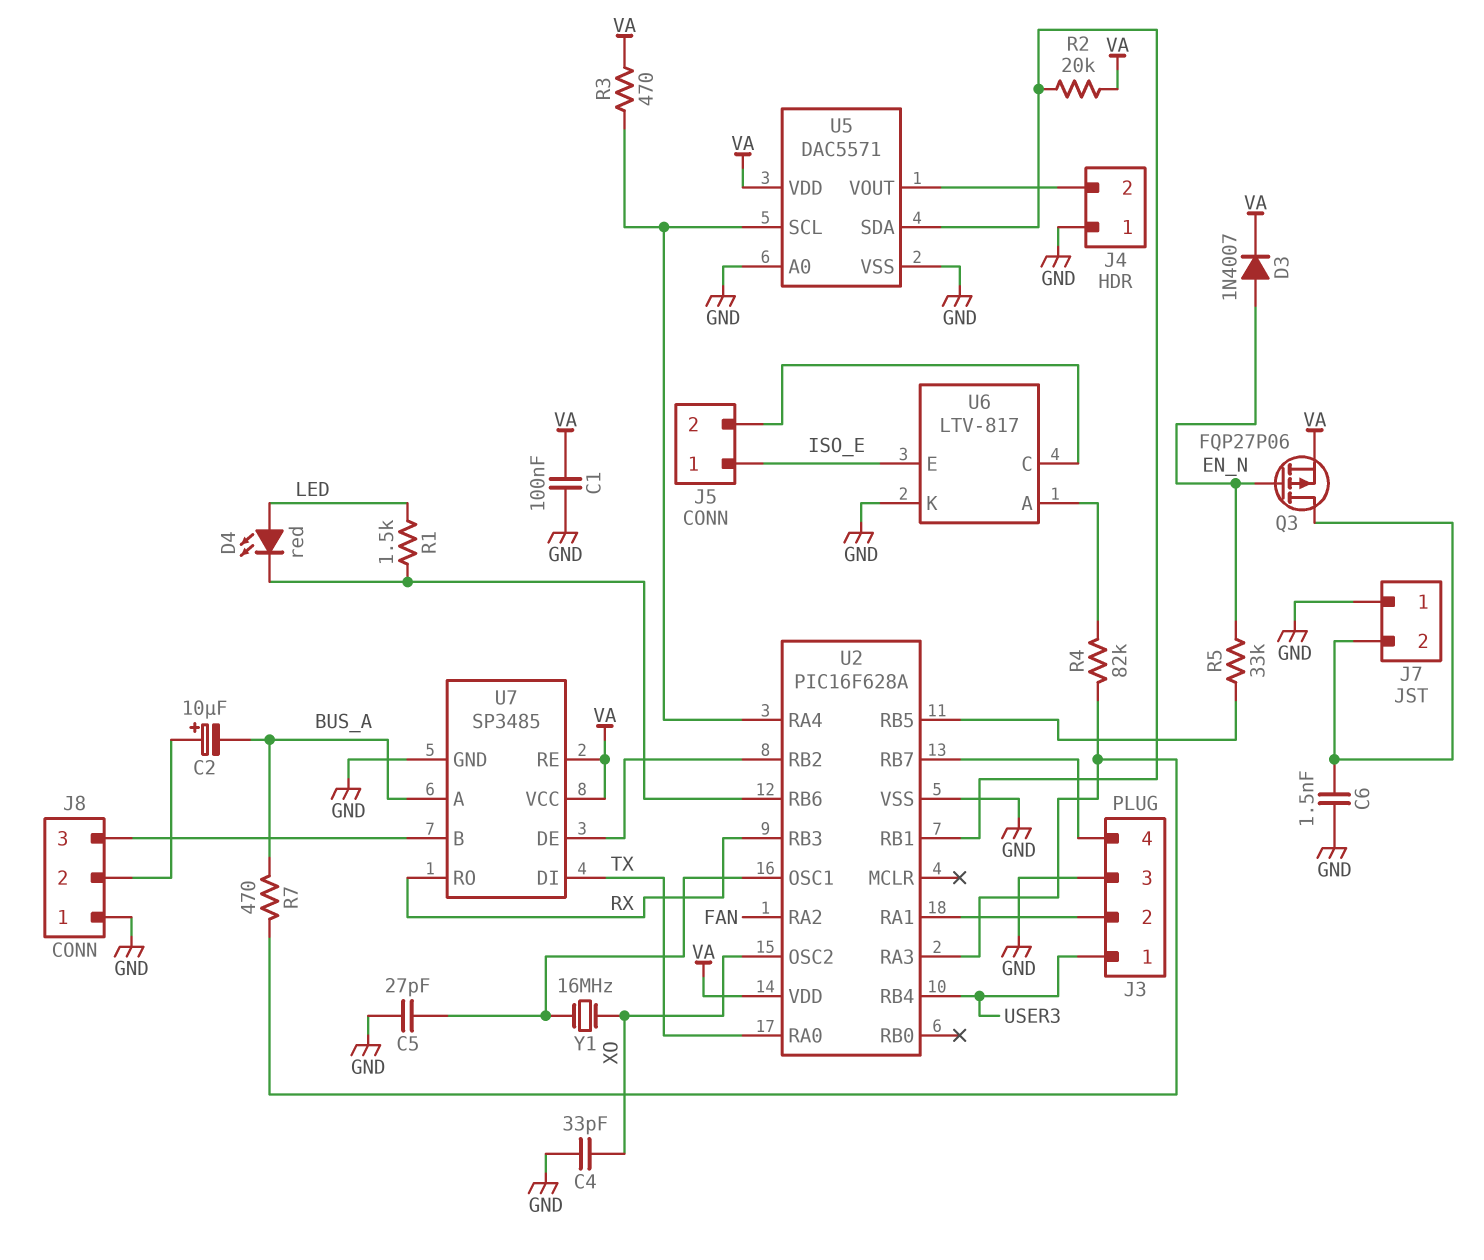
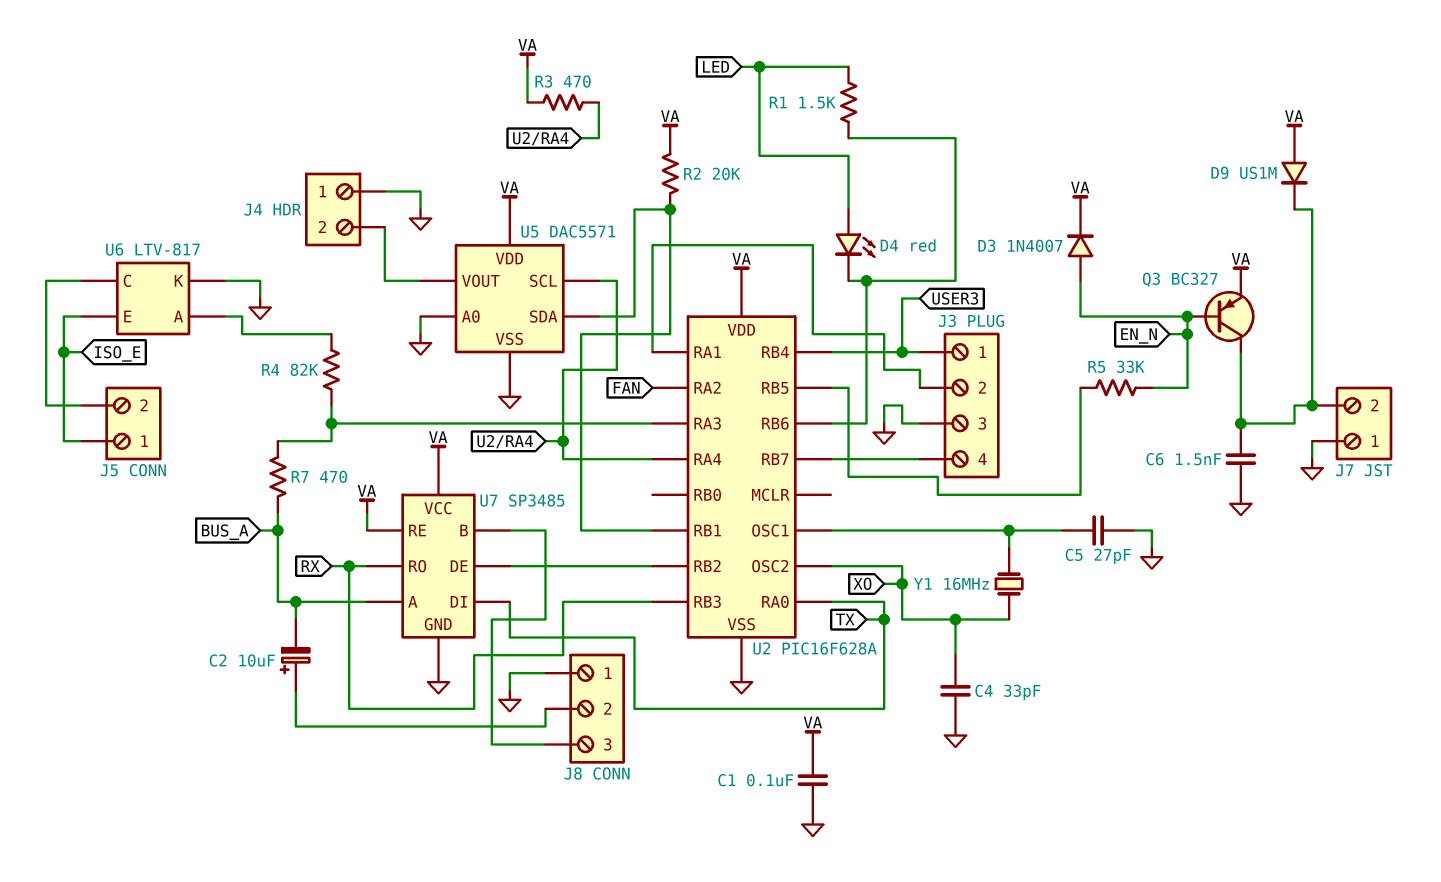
D9: none -> diode US1M (A VA, K J7/2)
Q3: PMOS FQP27P06 (G EN_N, D J7/2, S VA) -> PNP BC327 (B EN_N, C J7/2, E VA)

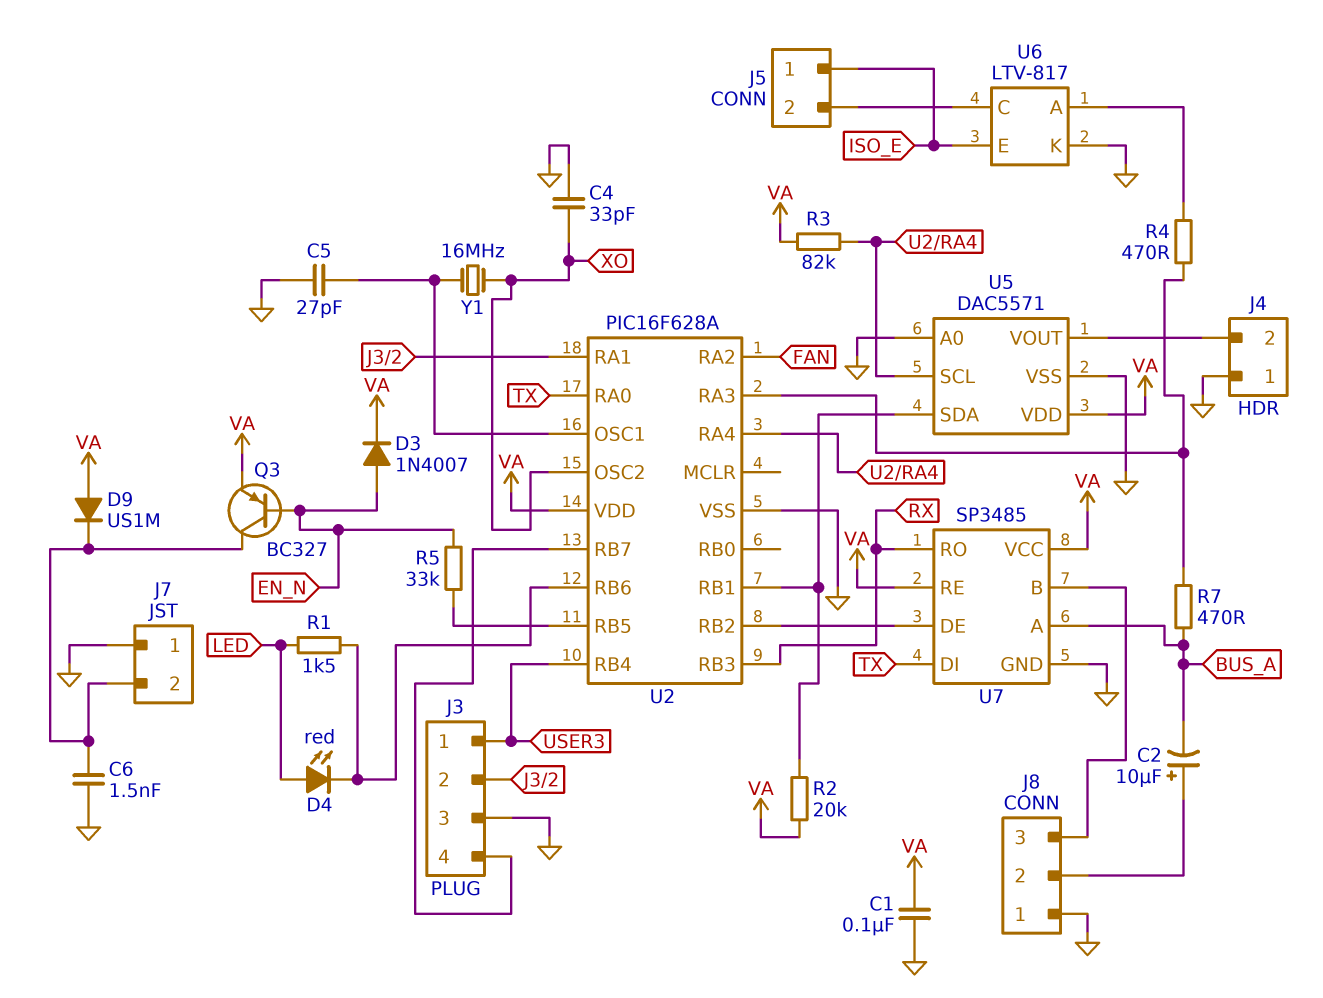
R3: 470 (U2/RA4, VA) -> 82k (U2/RA4, VA)
R4: 82k (U2/RA3, U6/A) -> 470 (U2/RA3, U6/A)

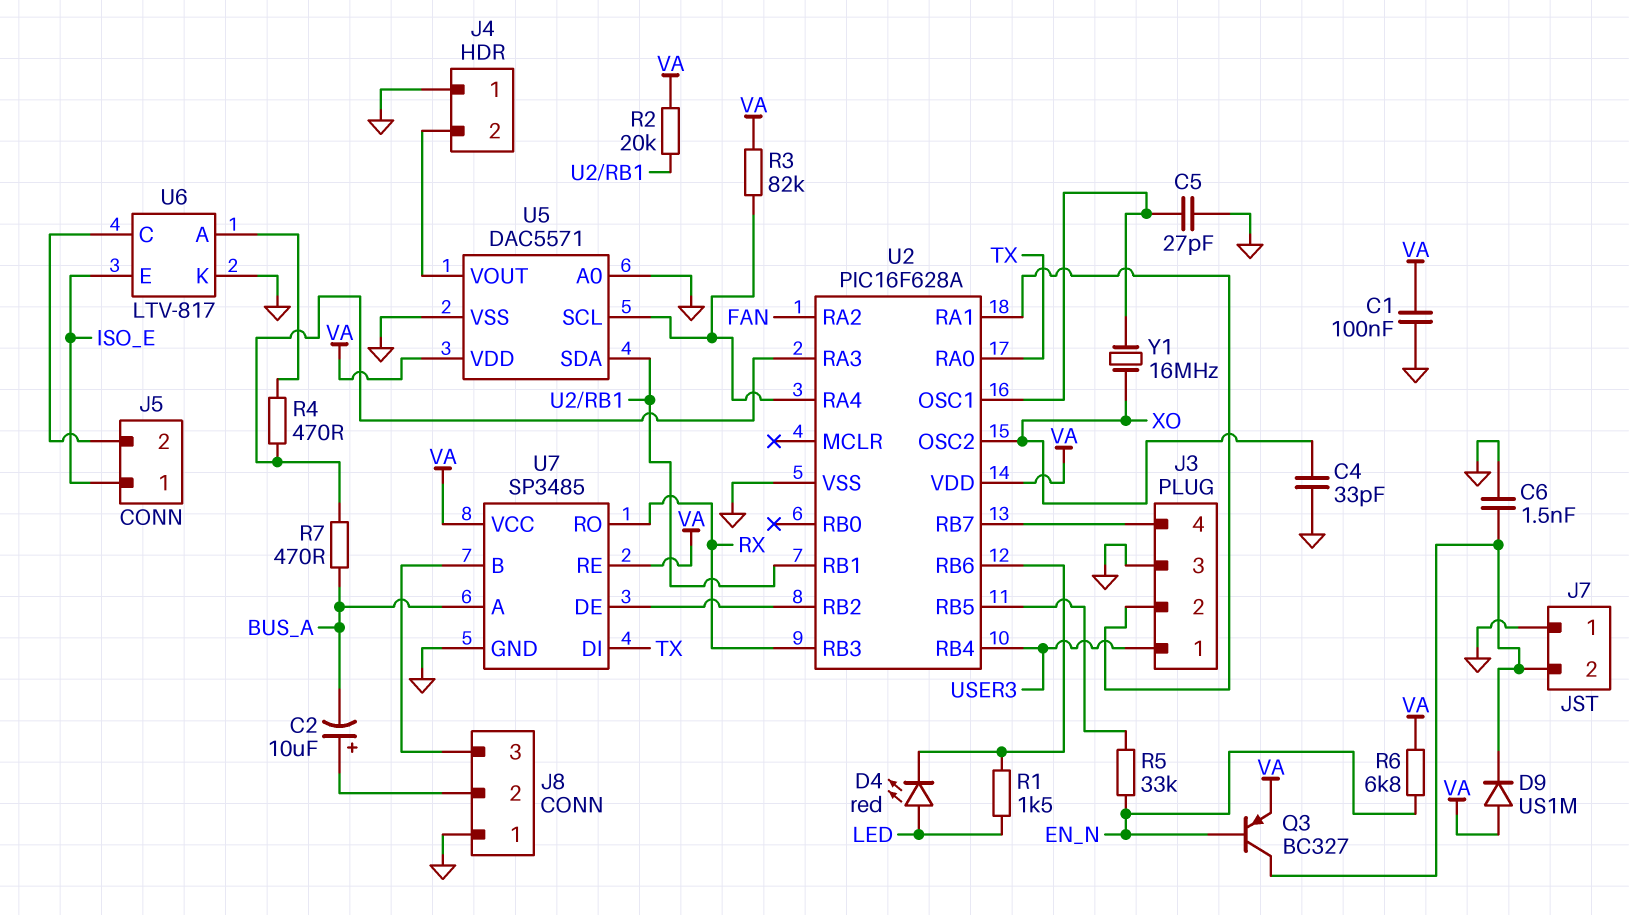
D3: diode 1N4007 (A EN_N, K VA) -> none
R6: none -> 6.8k (EN_N, VA)

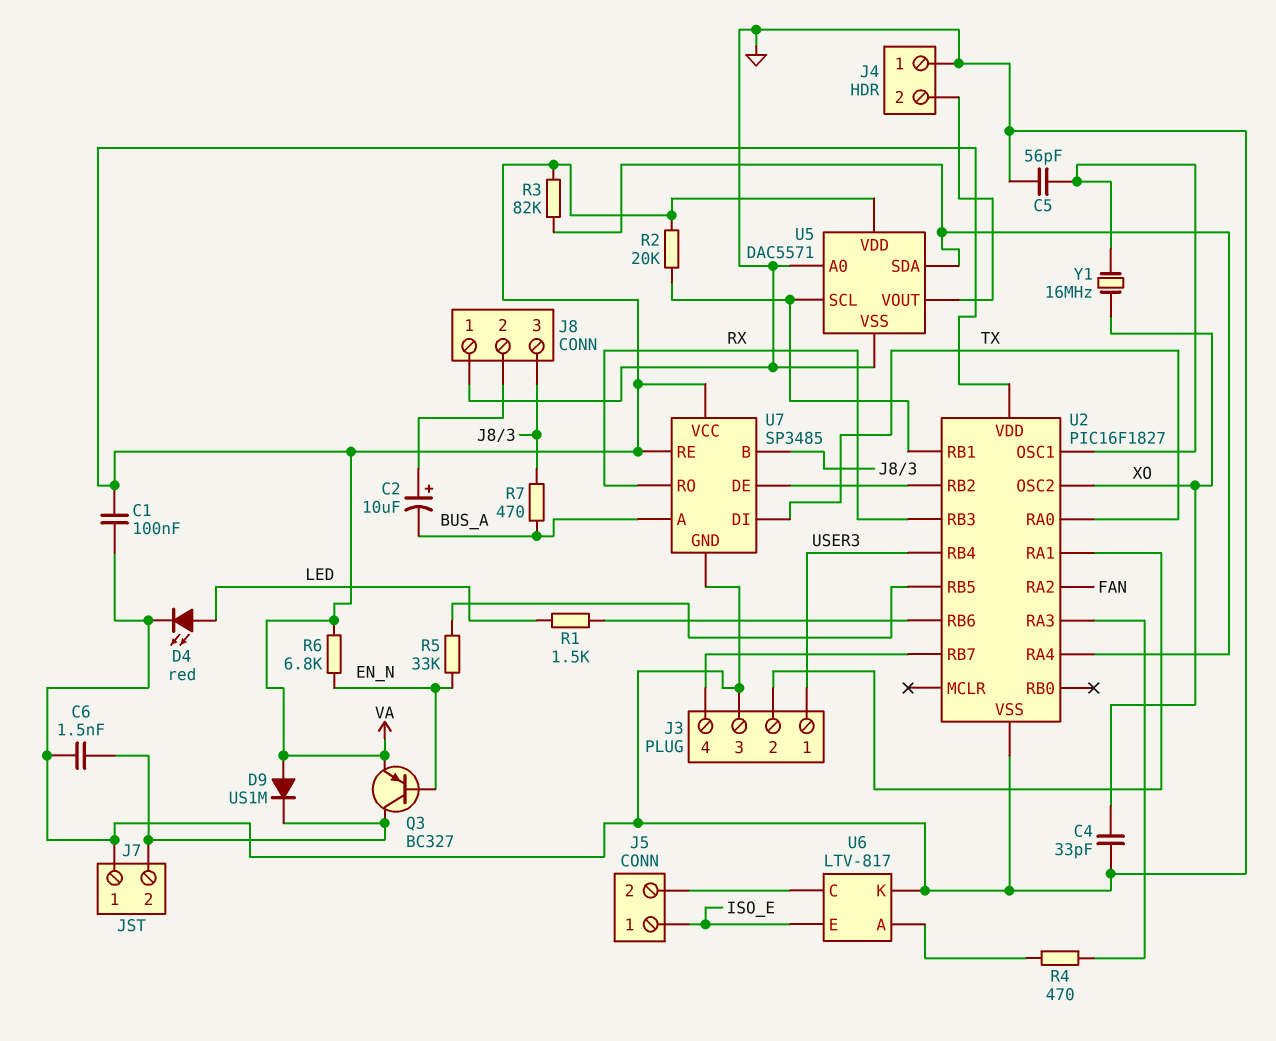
C5: 27pF (GND, U2/OSC1) -> 56pF (GND, U2/OSC1)
D4: LED red (A LED, K U2/RB6) -> LED red (A LED, K GND)
R7: 470 (BUS_A, U2/RA3) -> 470 (BUS_A, J8/3)
U2: PIC16F628A -> PIC16F1827
U5 pin SCL: U2/RA4 -> U2/RB1
U5 pin SDA: U2/RB1 -> U2/RA4

